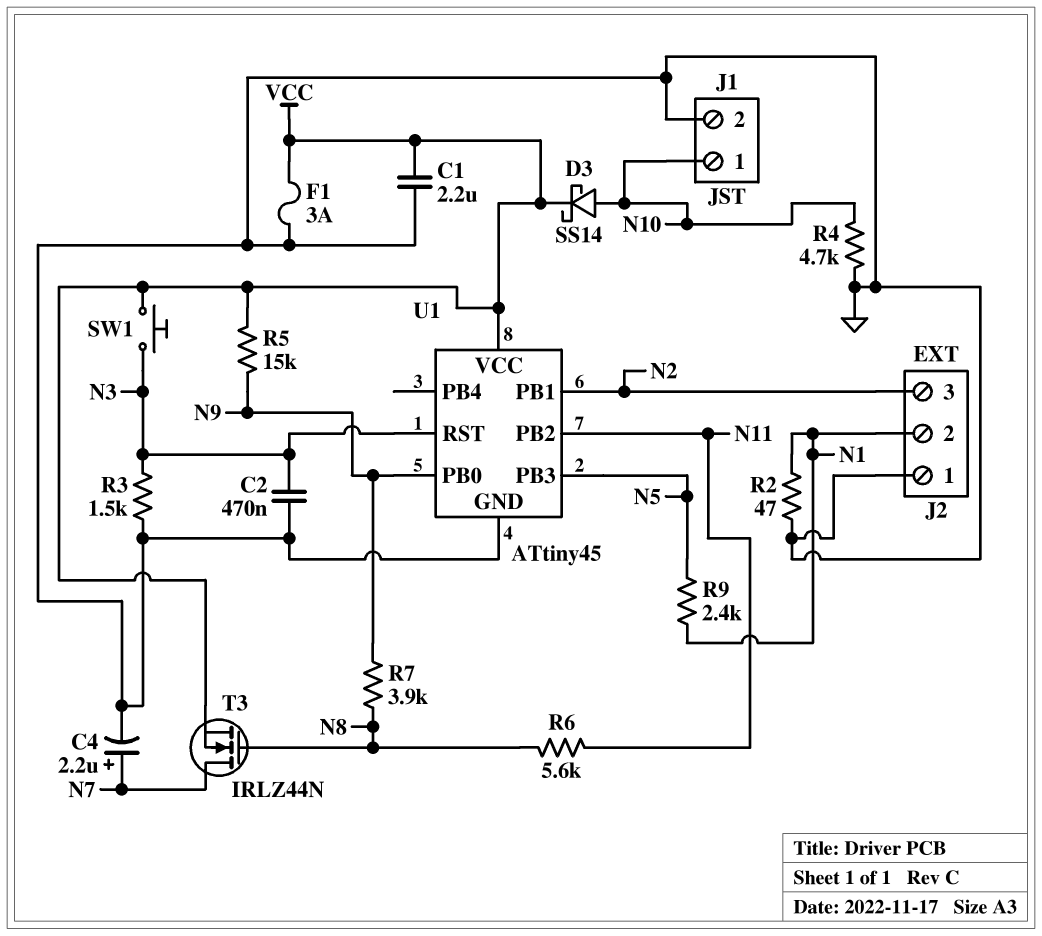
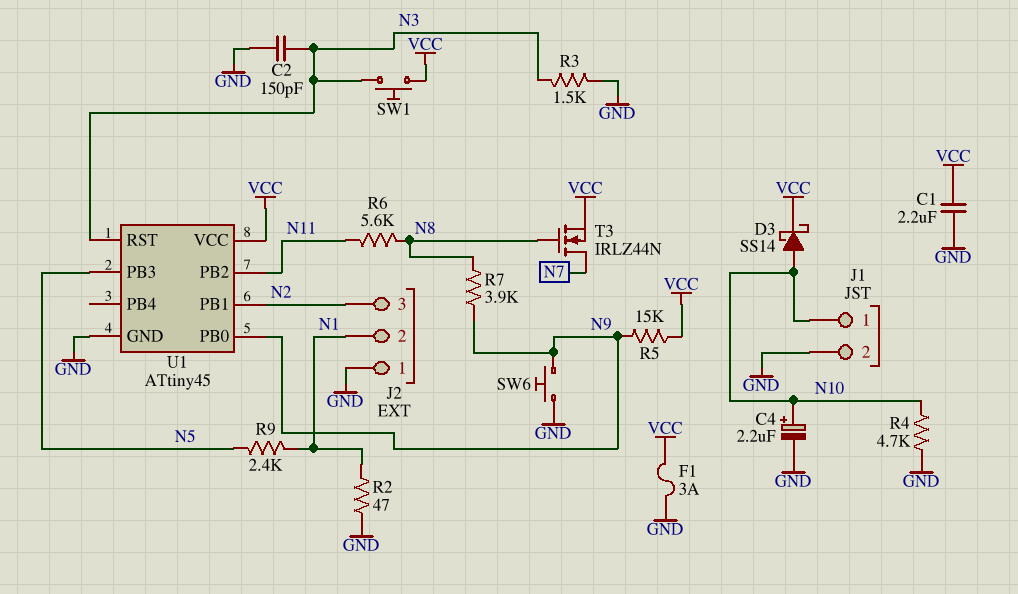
C2: 470nF (GND, N3) -> 150pF (GND, N3)
C4: 2.2uF (plus N7, minus GND) -> 2.2uF (plus N10, minus GND)
SW6: none -> button (GND, N9)

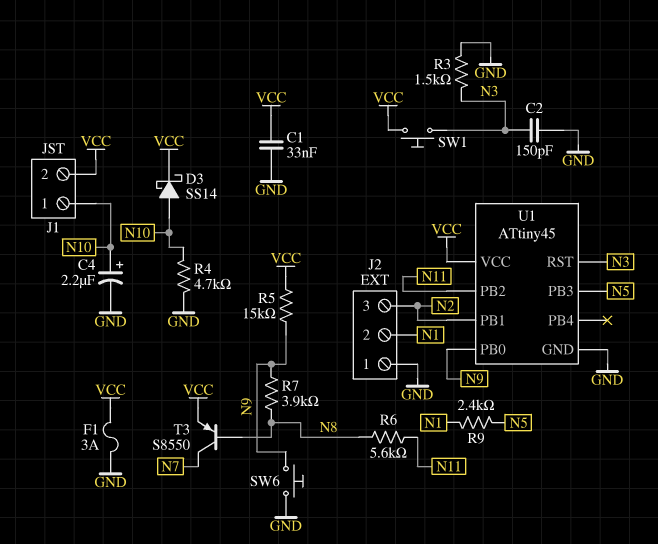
C1: 2.2uF (GND, VCC) -> 33nF (GND, VCC)
J1 pin 2: GND -> VCC
R2: 47 (GND, N1) -> none
T3: NMOS IRLZ44N (G N8, D N7, S VCC) -> PNP S8550 (B N8, C N7, E VCC)

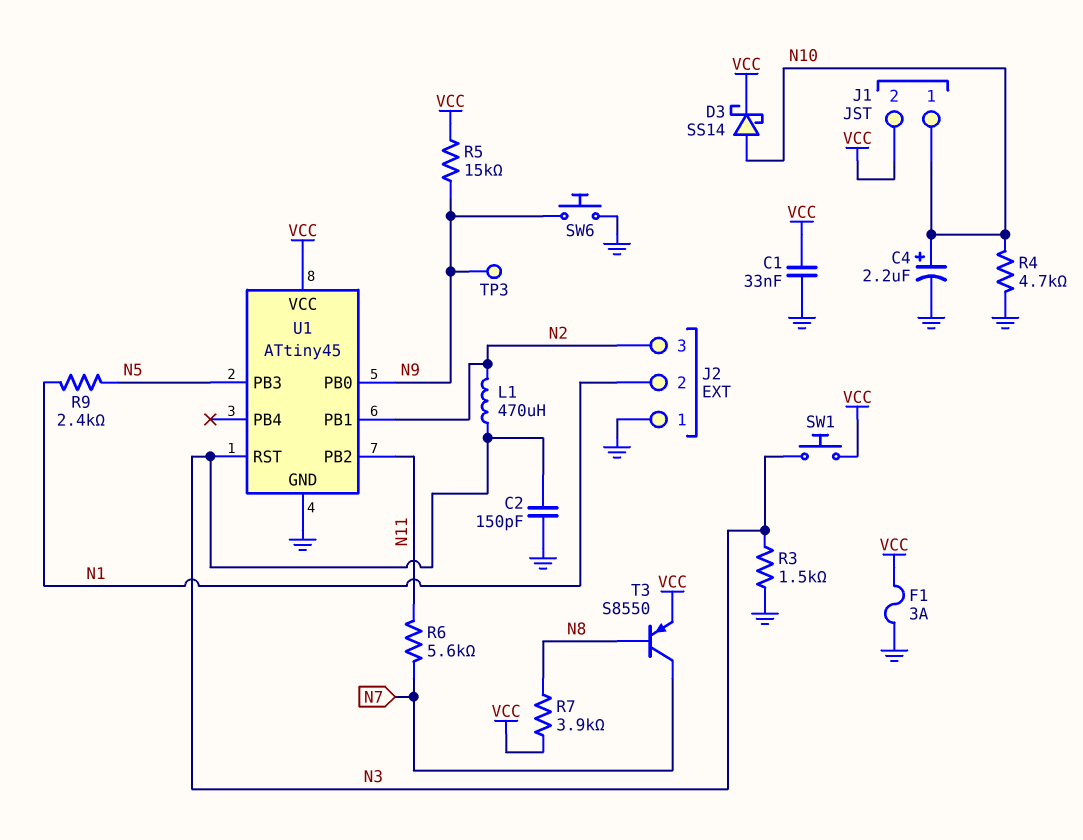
L1: none -> 470uH (N2, N3)
R6: 5.6k (N8, N11) -> 5.6k (N7, N11)
R7: 3.9k (N8, N9) -> 3.9k (N8, VCC)
TP3: none -> test point (N9)

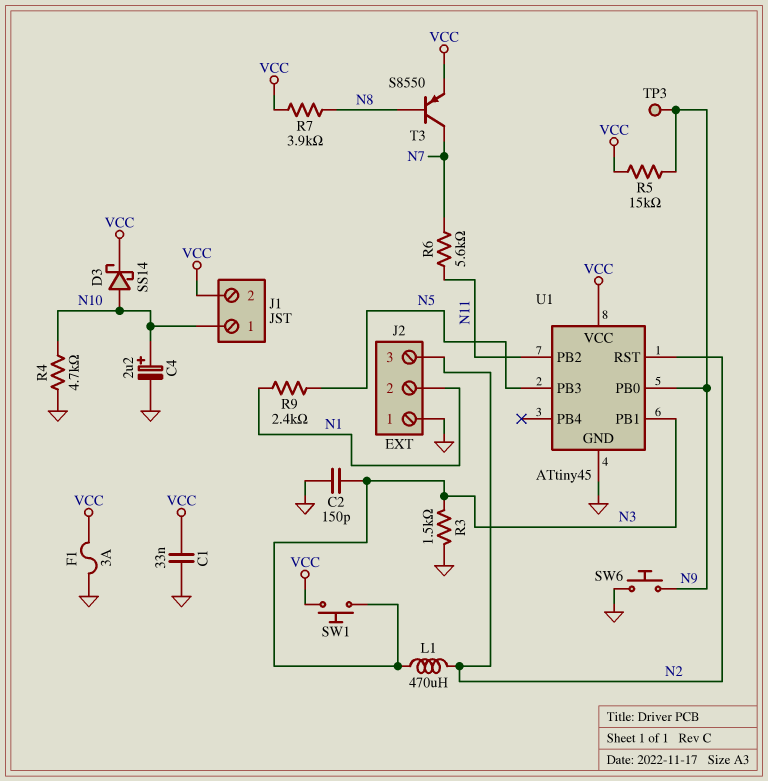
U1 pin PB1: N2 -> N3
U1 pin RST: N3 -> N2

